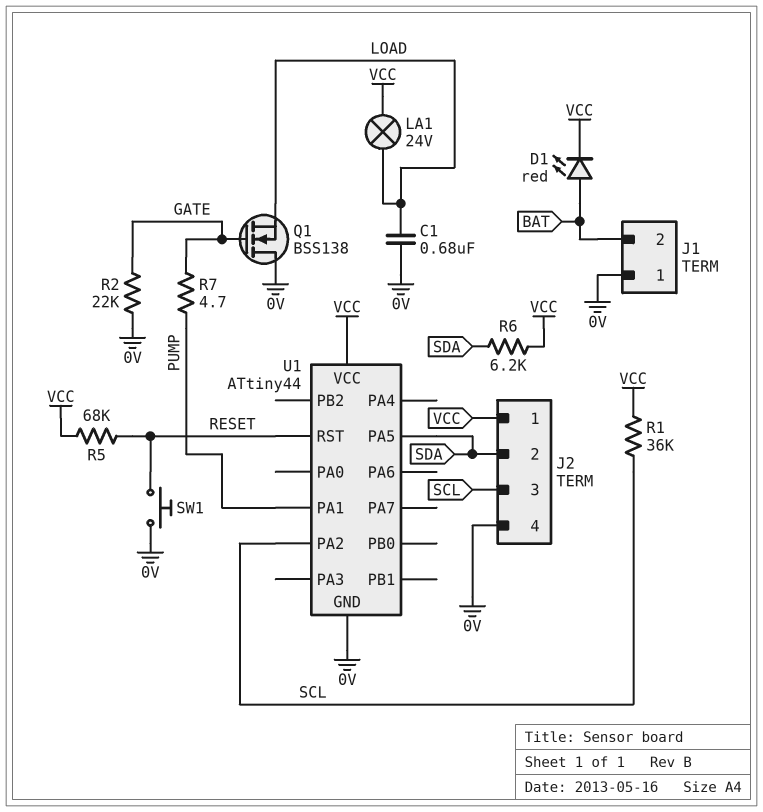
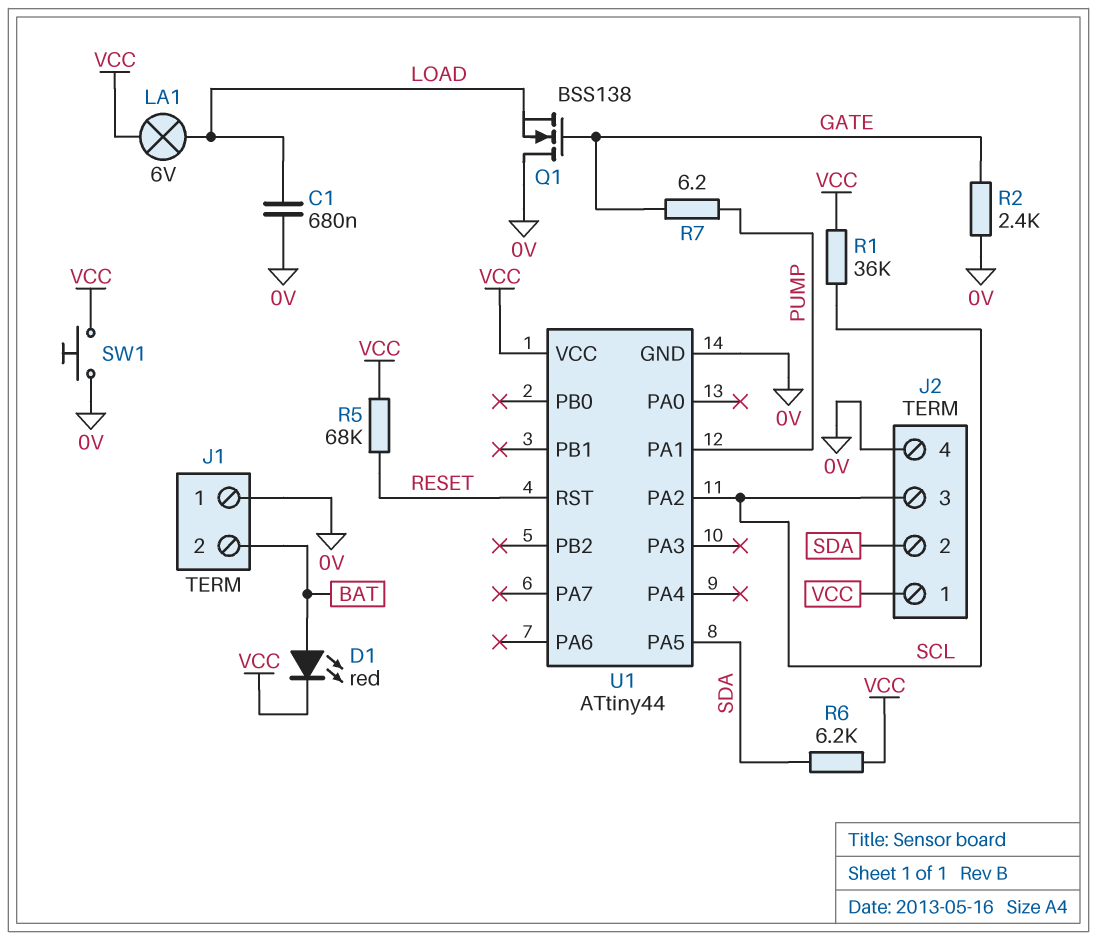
LA1: lamp 24V (LOAD, VCC) -> lamp 6V (LOAD, VCC)
R2: 22k (0V, GATE) -> 2.4k (0V, GATE)
R7: 4.7 (GATE, PUMP) -> 6.2 (GATE, PUMP)
SW1: button (0V, RESET) -> button (0V, VCC)

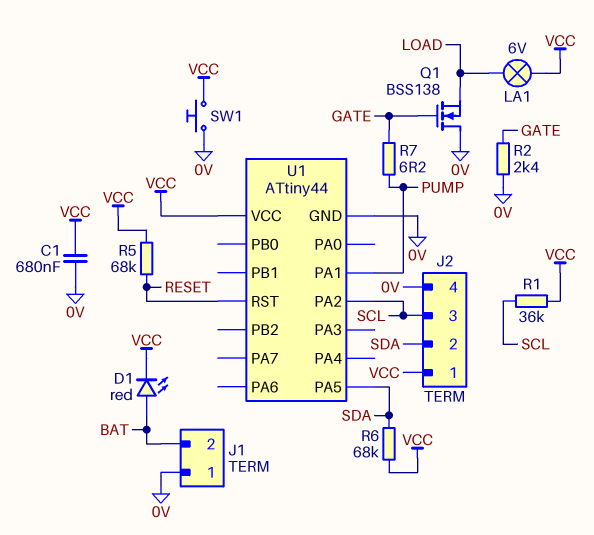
C1: 680nF (0V, LOAD) -> 680nF (0V, VCC)
R6: 6.2k (SDA, VCC) -> 68k (SDA, VCC)

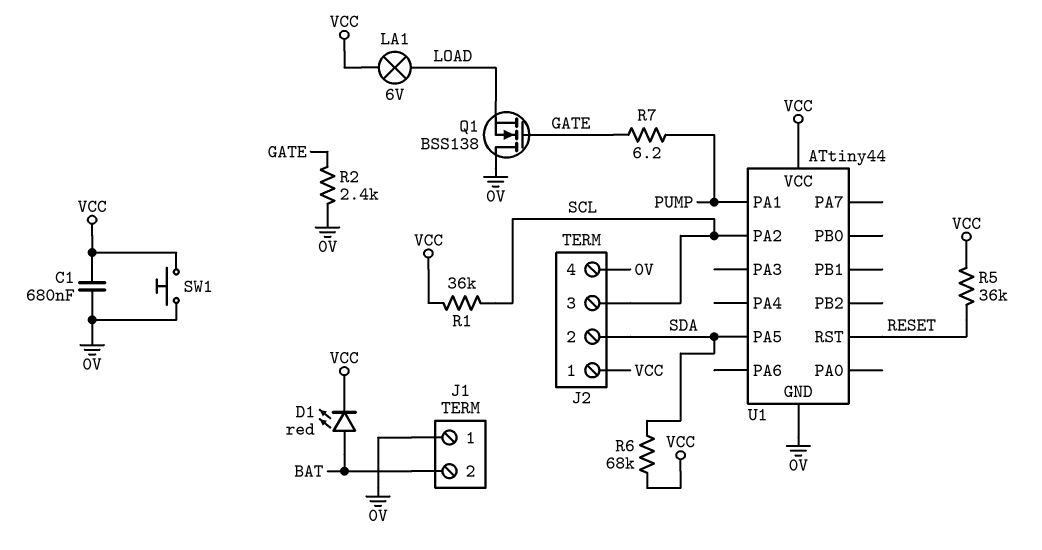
R5: 68k (RESET, VCC) -> 36k (RESET, VCC)

